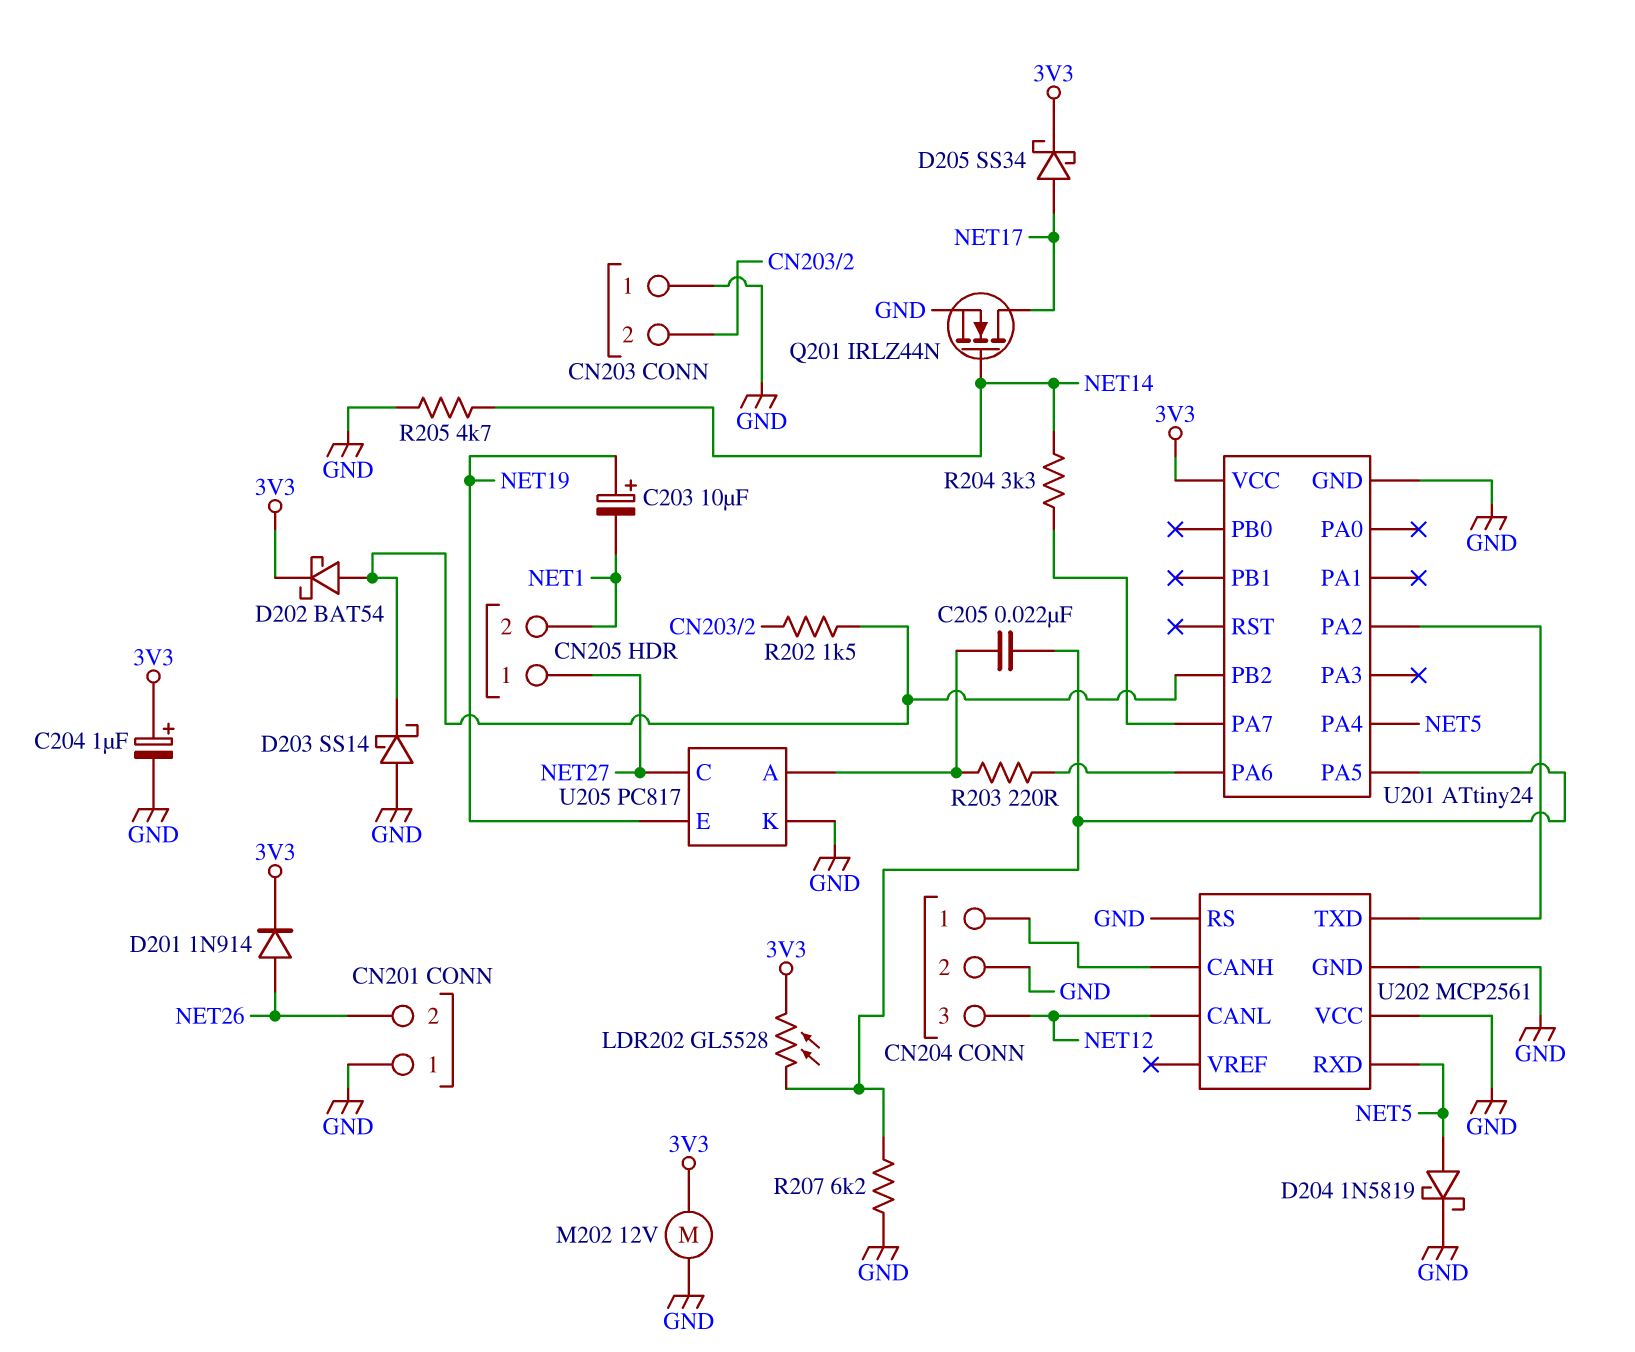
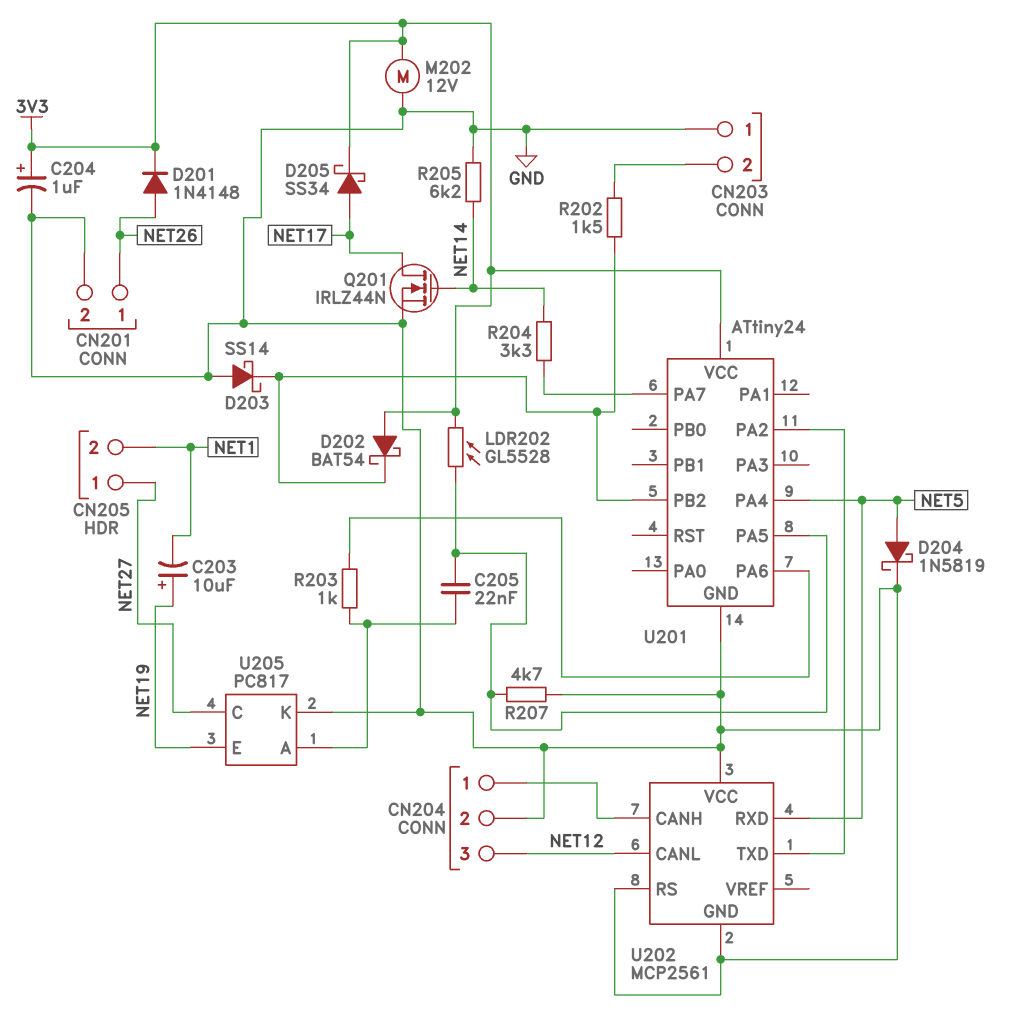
CN201 pin 1: GND -> NET26
CN201 pin 2: NET26 -> GND
D201: diode 1N914 (A NET26, K 3V3) -> diode 1N4148 (A NET26, K 3V3)
D202: schottky BAT54 (A U201/PB2, K 3V3) -> schottky BAT54 (A 3V3, K U201/PB2)
R203: 220 (U201/PA6, U205/A) -> 1k (U201/PA6, U205/A)
R205: 4.7k (GND, NET14) -> 6.2k (GND, NET14)
R207: 6.2k (GND, U201/PA5) -> 4.7k (GND, U201/PA5)

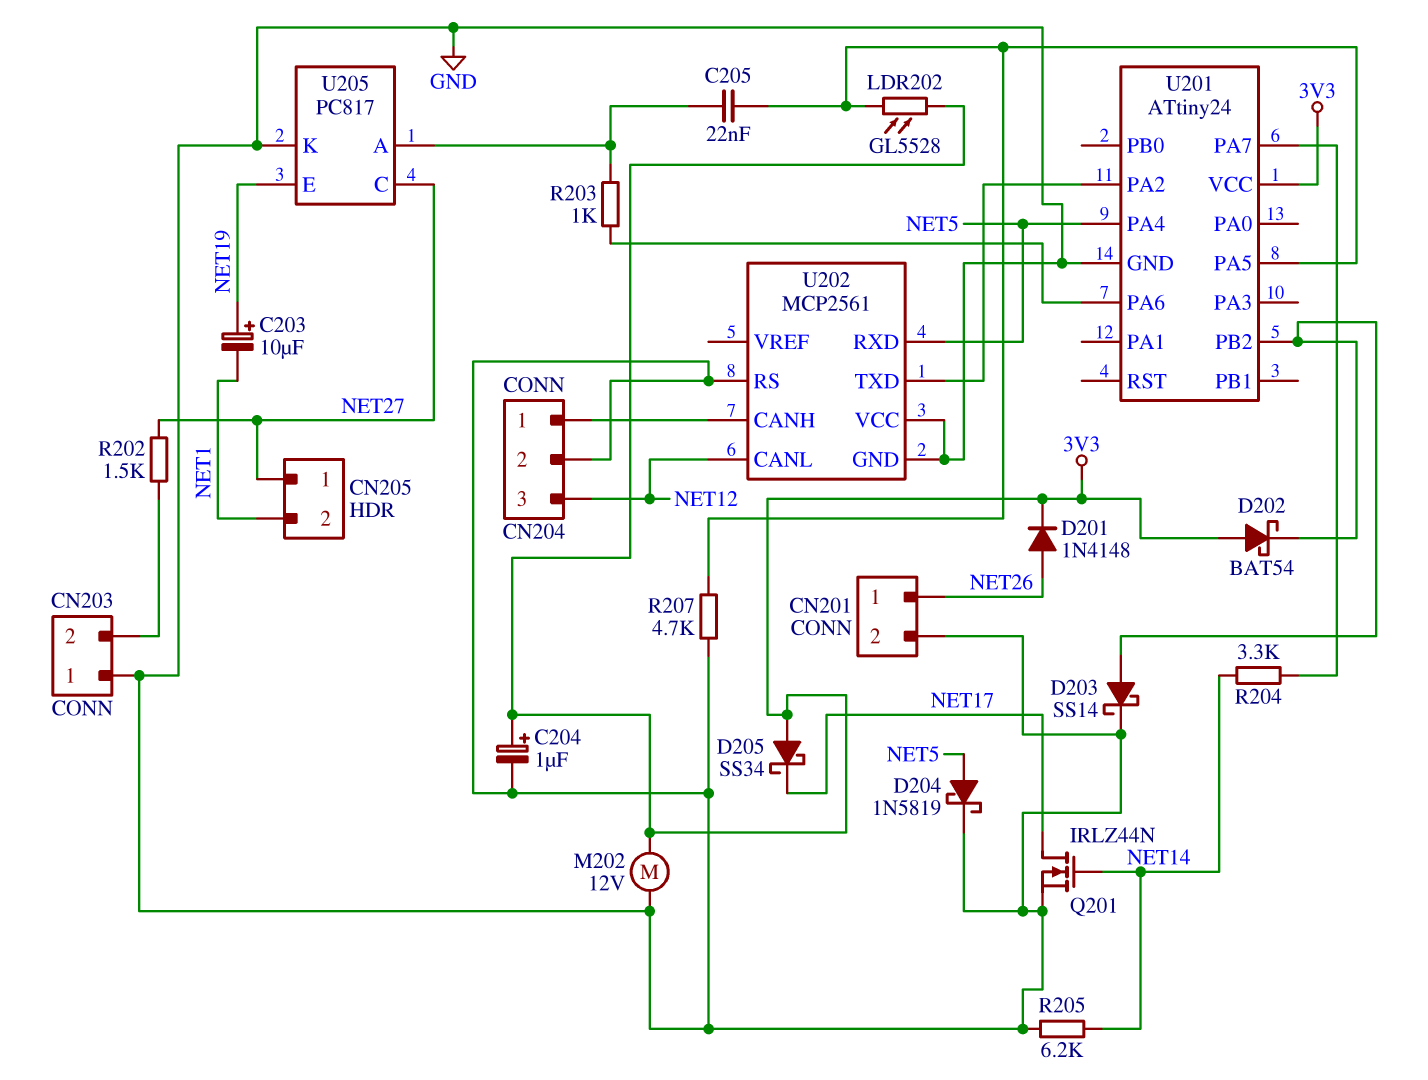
D203: schottky SS14 (A GND, K U201/PB2) -> schottky SS14 (A U201/PB2, K GND)
D205: schottky SS34 (A NET17, K 3V3) -> schottky SS34 (A 3V3, K NET17)
R202: 1.5k (CN203/2, U201/PB2) -> 1.5k (CN203/2, NET27)

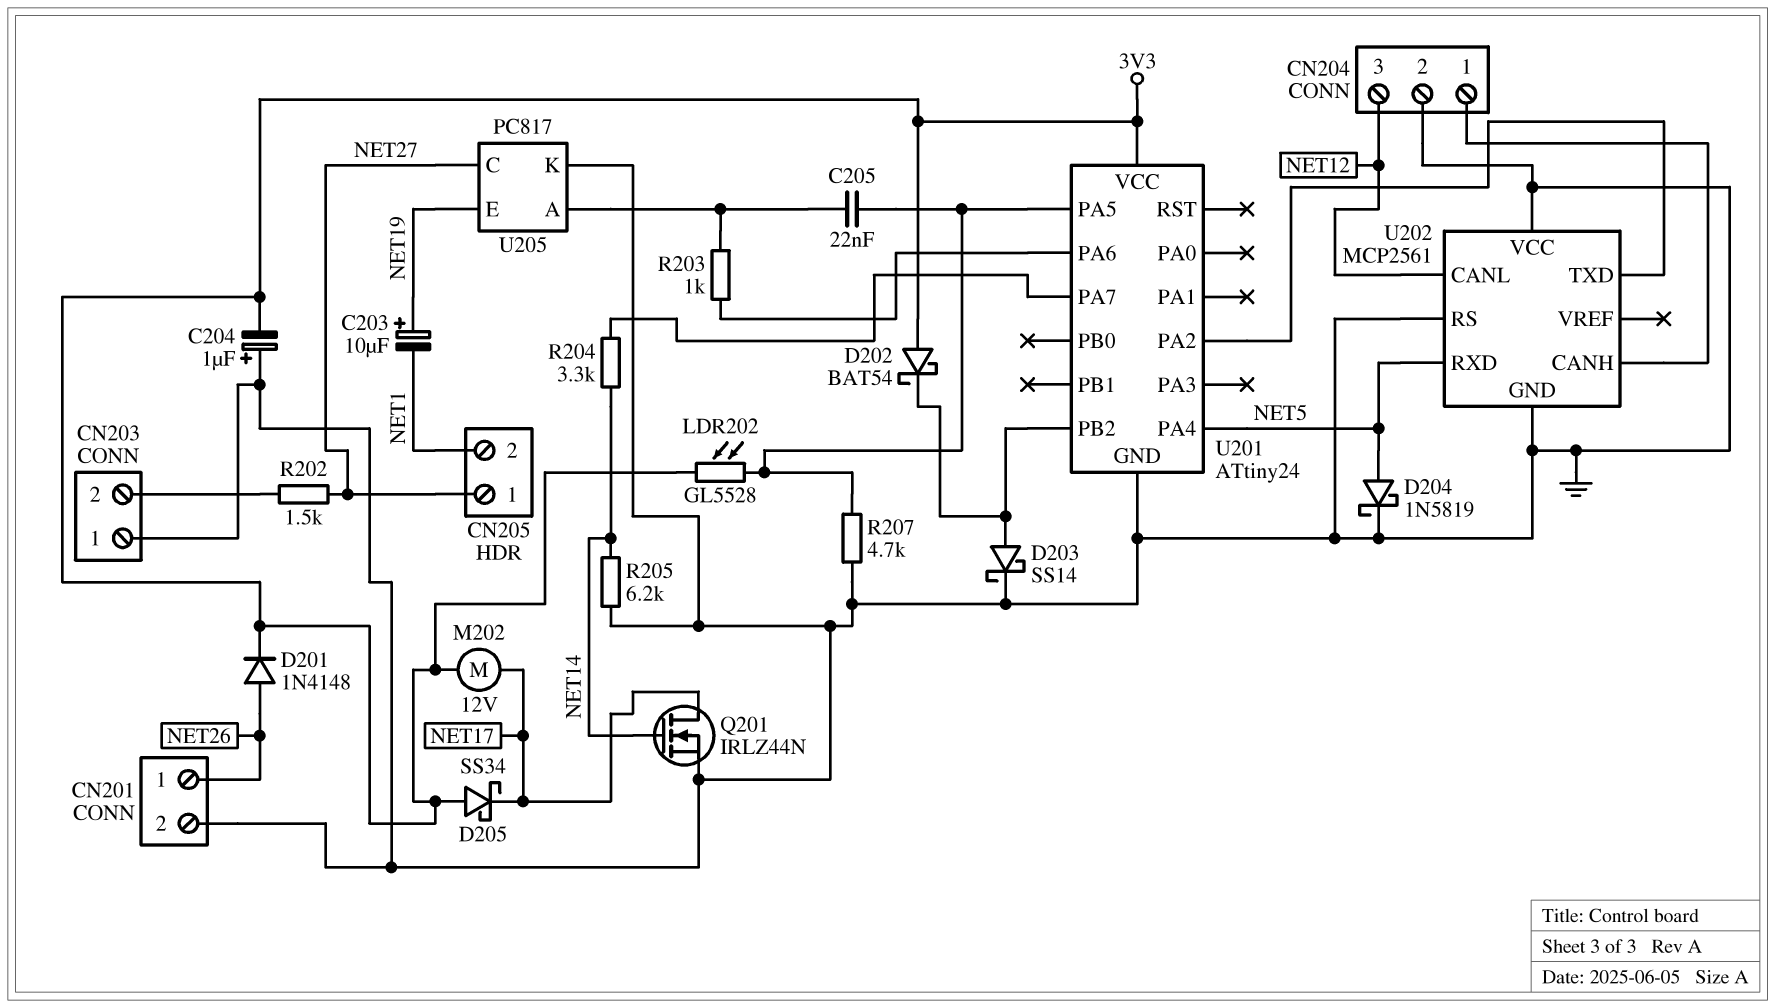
C204: 1uF (plus 3V3, minus GND) -> 1uF (plus GND, minus 3V3)
M202: motor 12V (3V3, GND) -> motor 12V (3V3, NET17)

